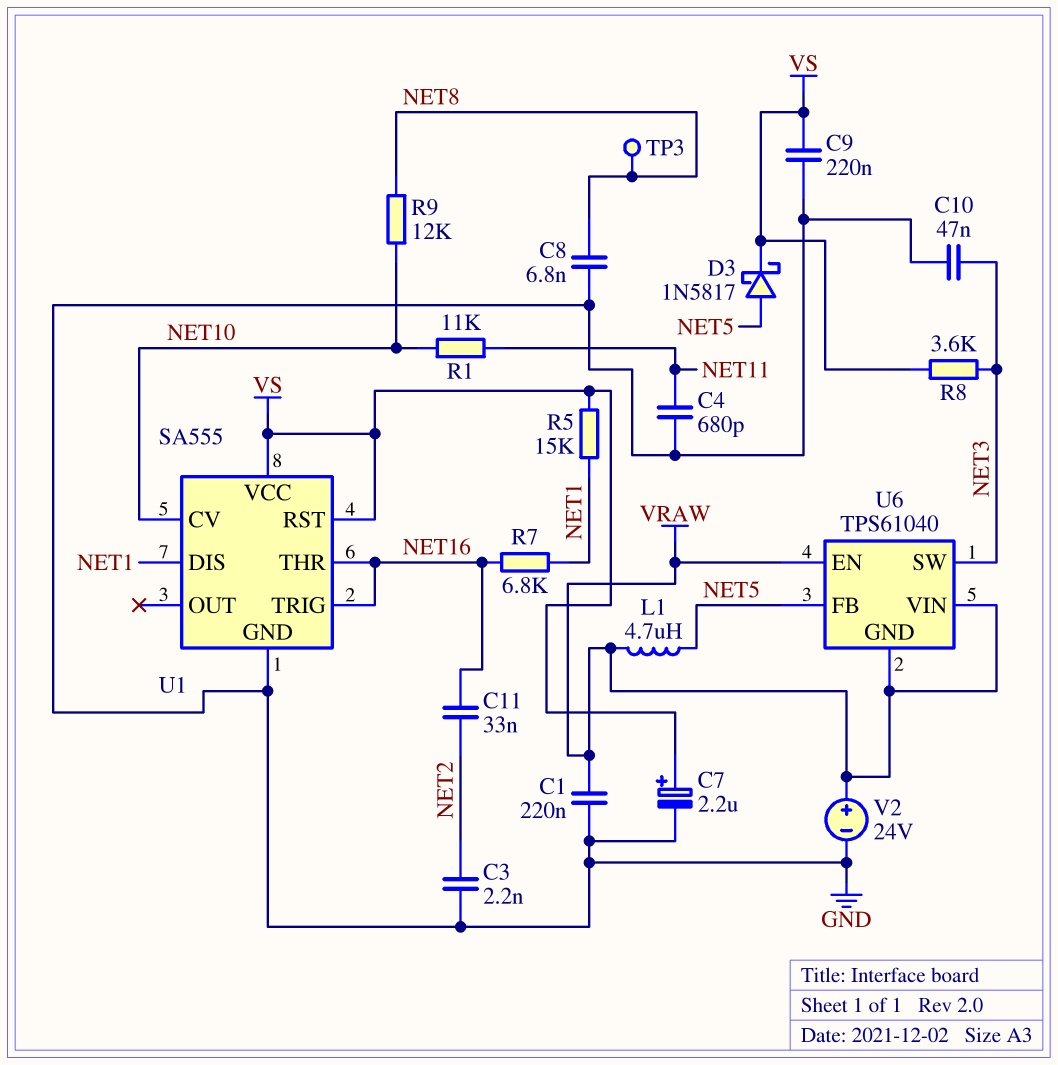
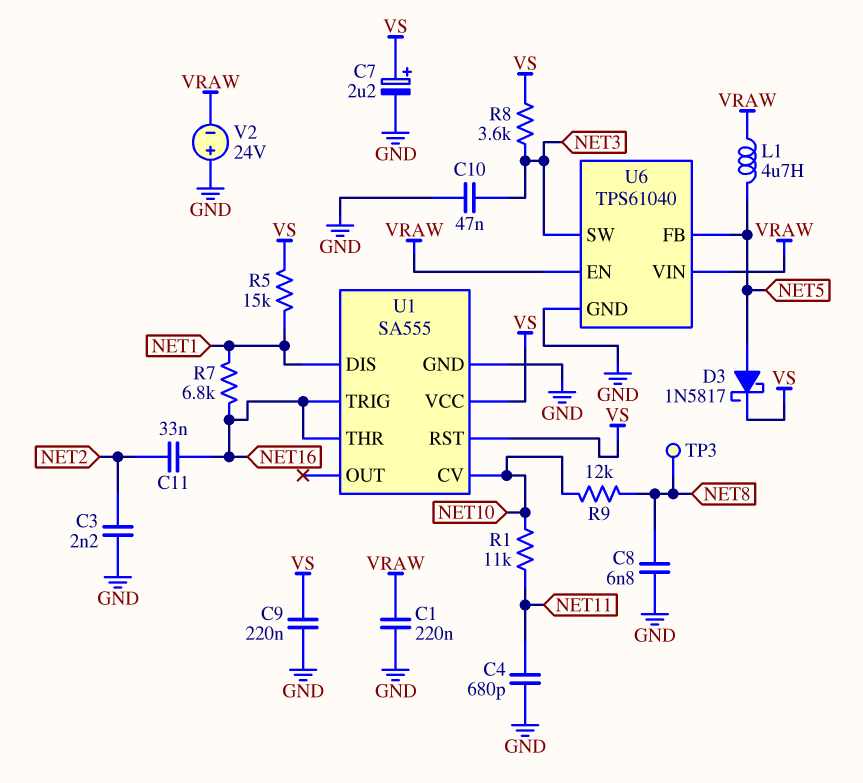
U6 pin GND: VRAW -> GND
V2: 24V (plus VRAW, minus GND) -> 24V (plus GND, minus VRAW)

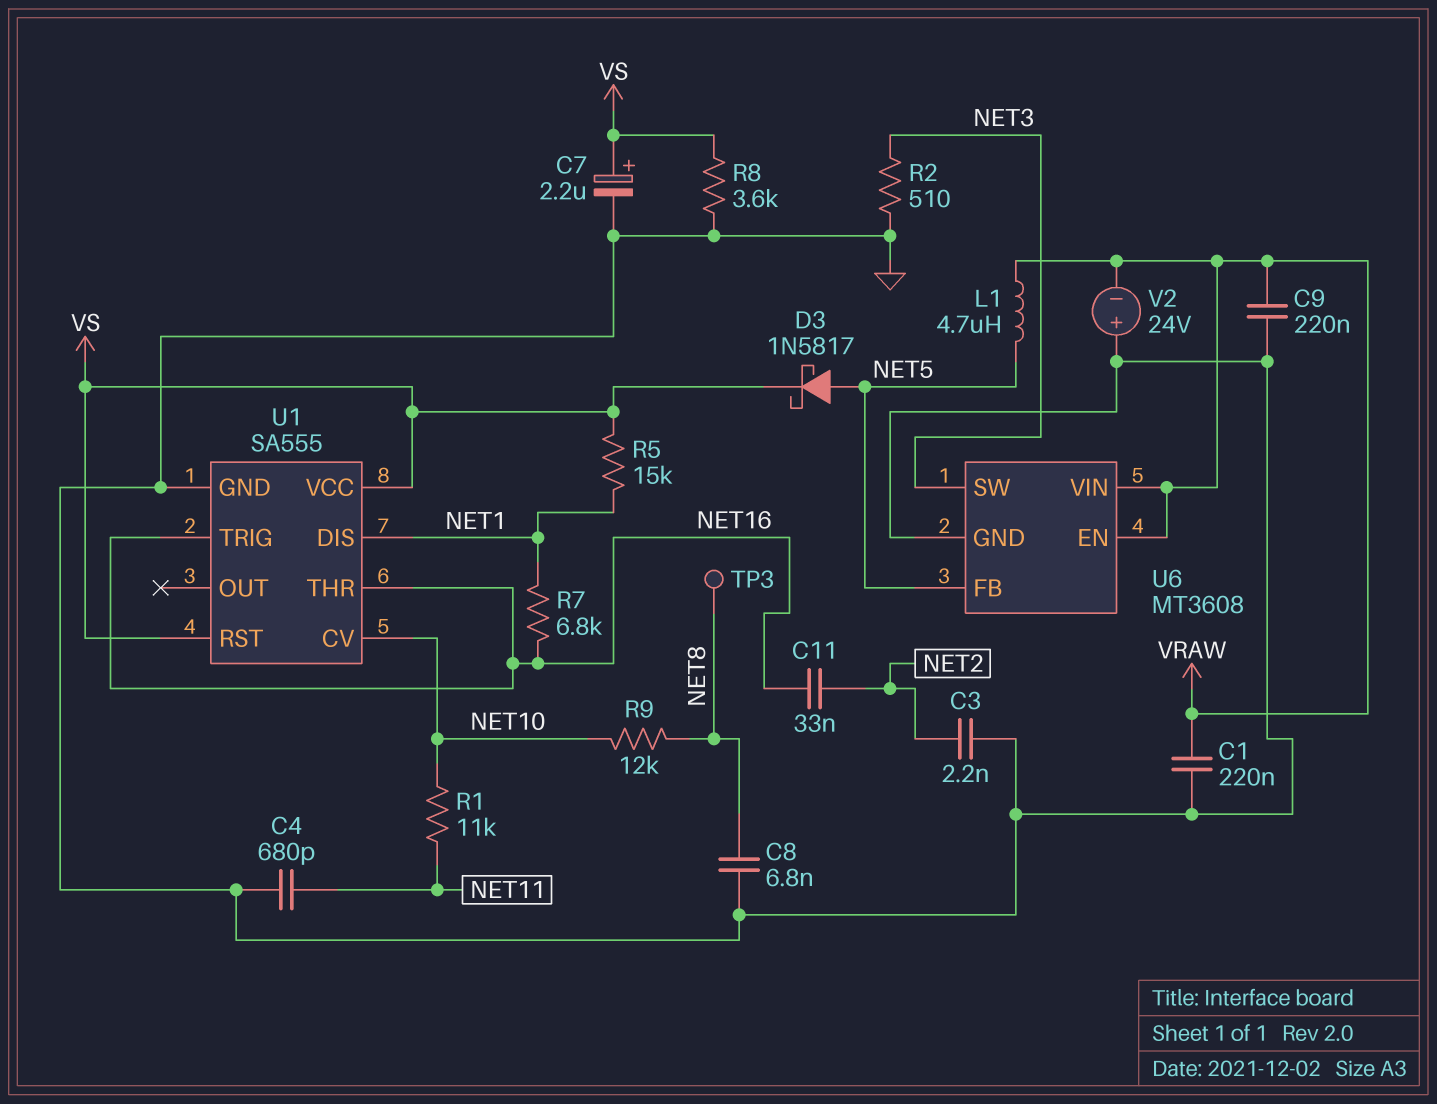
C9: 220nF (GND, VS) -> 220nF (GND, VRAW)
C10: 47nF (GND, NET3) -> none
R2: none -> 510 (GND, NET3)
R8: 3.6k (NET3, VS) -> 3.6k (GND, VS)
U6: TPS61040 -> MT3608

